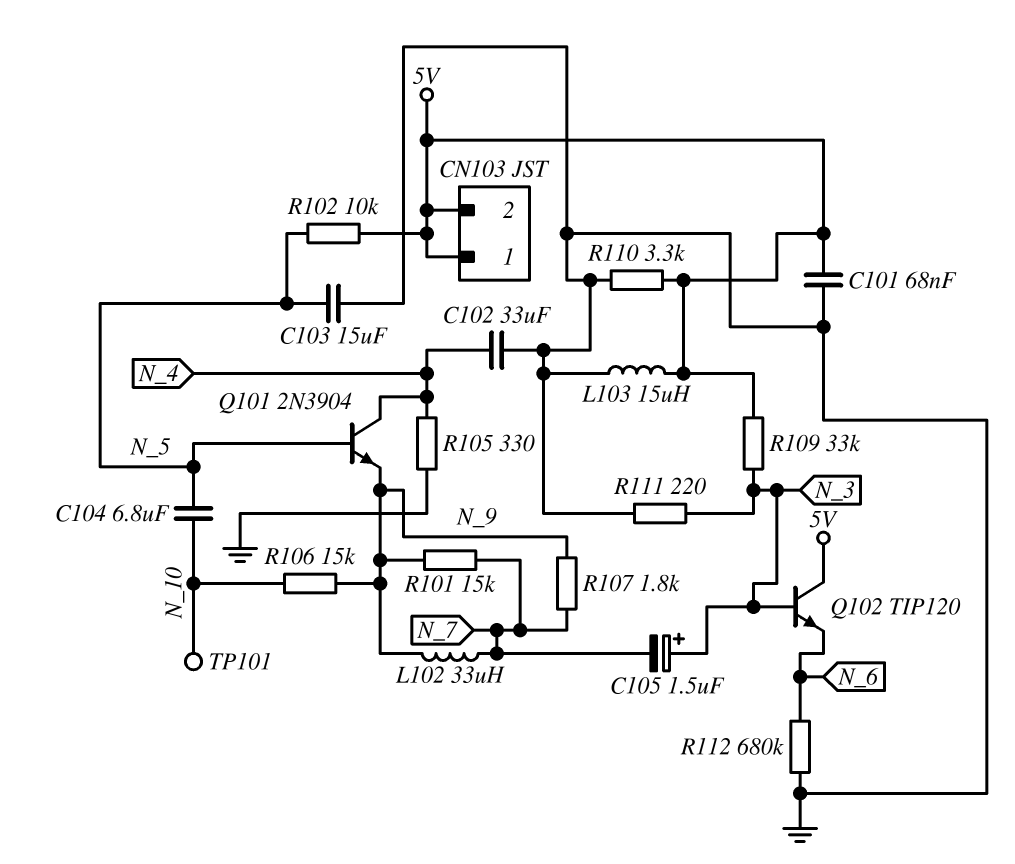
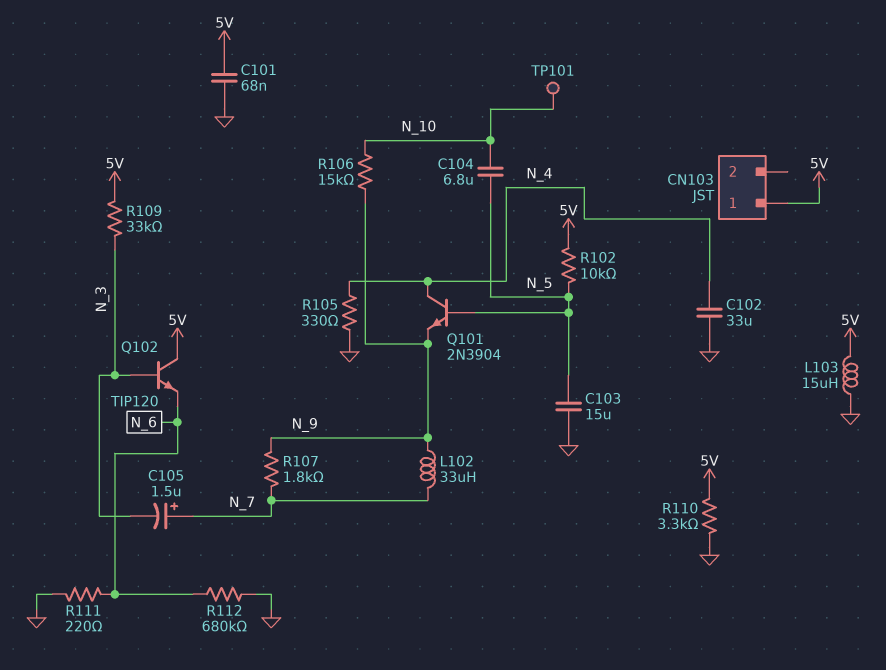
C105: 1.5uF (plus N_3, minus N_7) -> 1.5uF (plus N_7, minus N_3)
CN103 pin 2: 5V -> none
R101: 15k (N_7, N_9) -> none
R111: 220 (GND, N_3) -> 220 (GND, N_6)

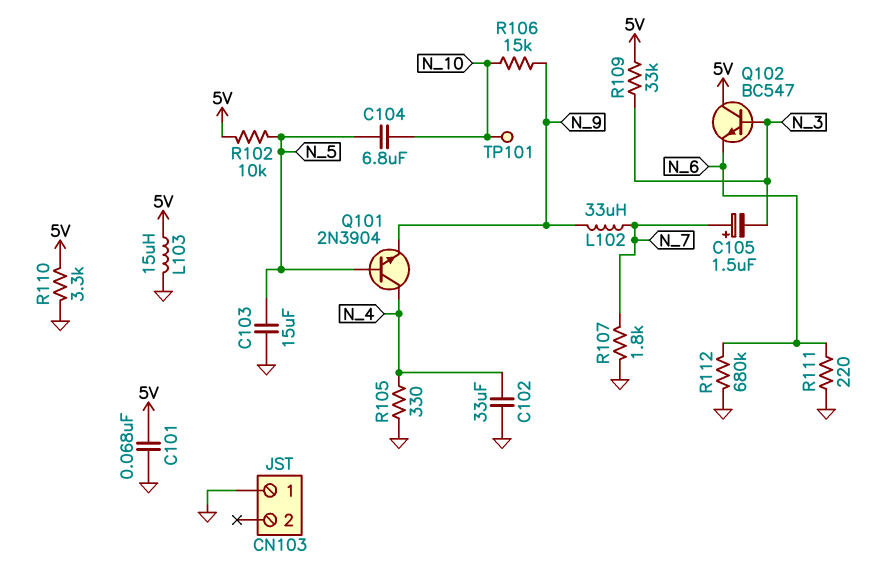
CN103 pin 1: 5V -> GND
Q102: NPN TIP120 (B N_3, C 5V, E N_6) -> NPN BC547 (B N_3, C 5V, E N_6)
R107: 1.8k (N_7, N_9) -> 1.8k (GND, N_7)

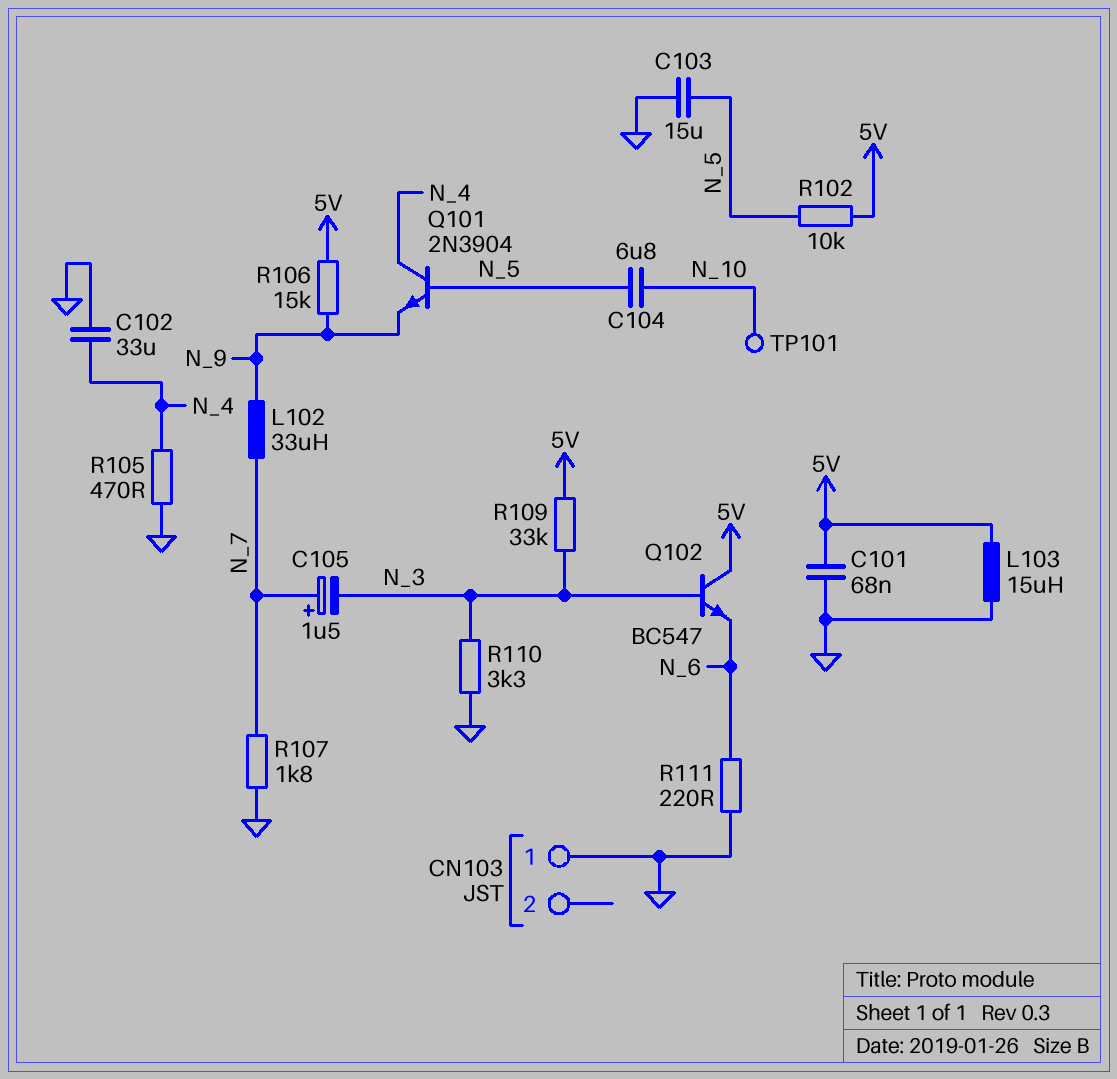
R105: 330 (GND, N_4) -> 470 (GND, N_4)
R106: 15k (N_9, N_10) -> 15k (5V, N_9)
R110: 3.3k (5V, GND) -> 3.3k (GND, N_3)
R112: 680k (GND, N_6) -> none

